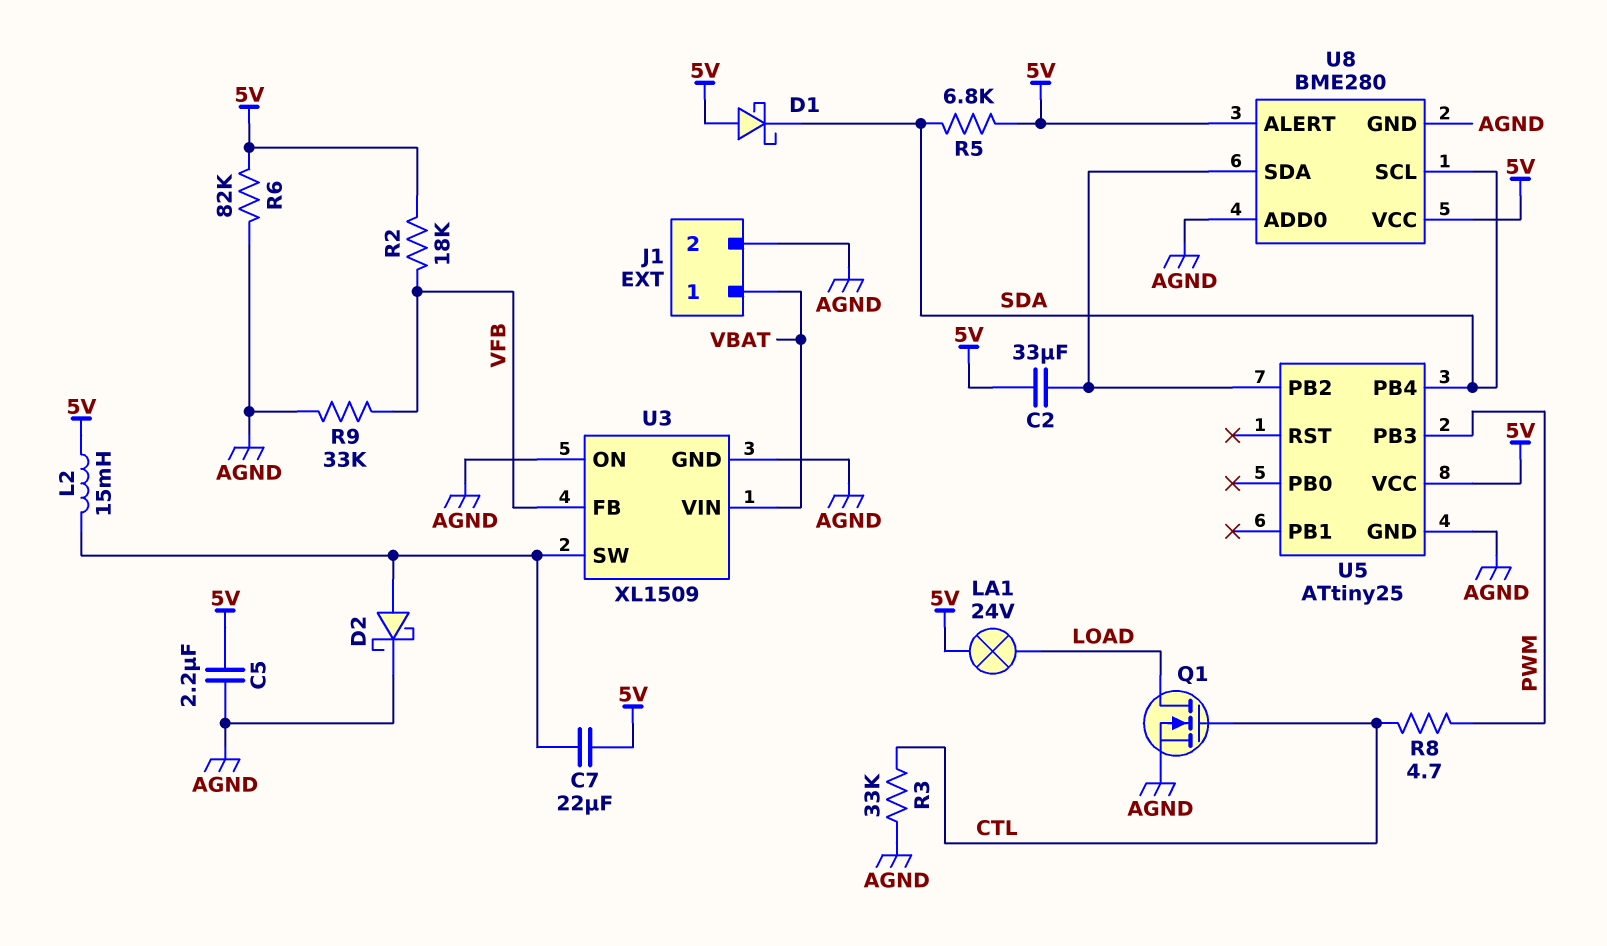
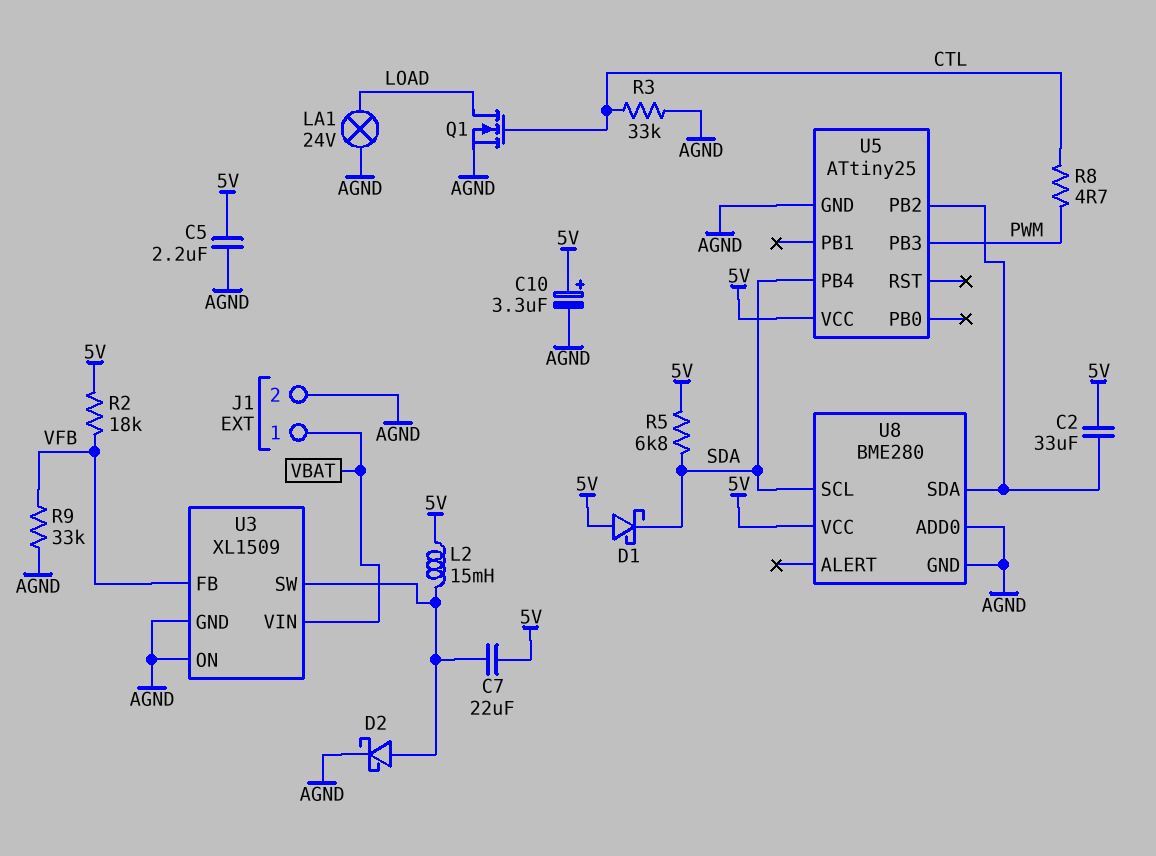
C10: none -> 3.3uF (plus 5V, minus AGND)
LA1: lamp 24V (5V, LOAD) -> lamp 24V (AGND, LOAD)
R6: 82k (5V, AGND) -> none
U8 pin ALERT: 5V -> none

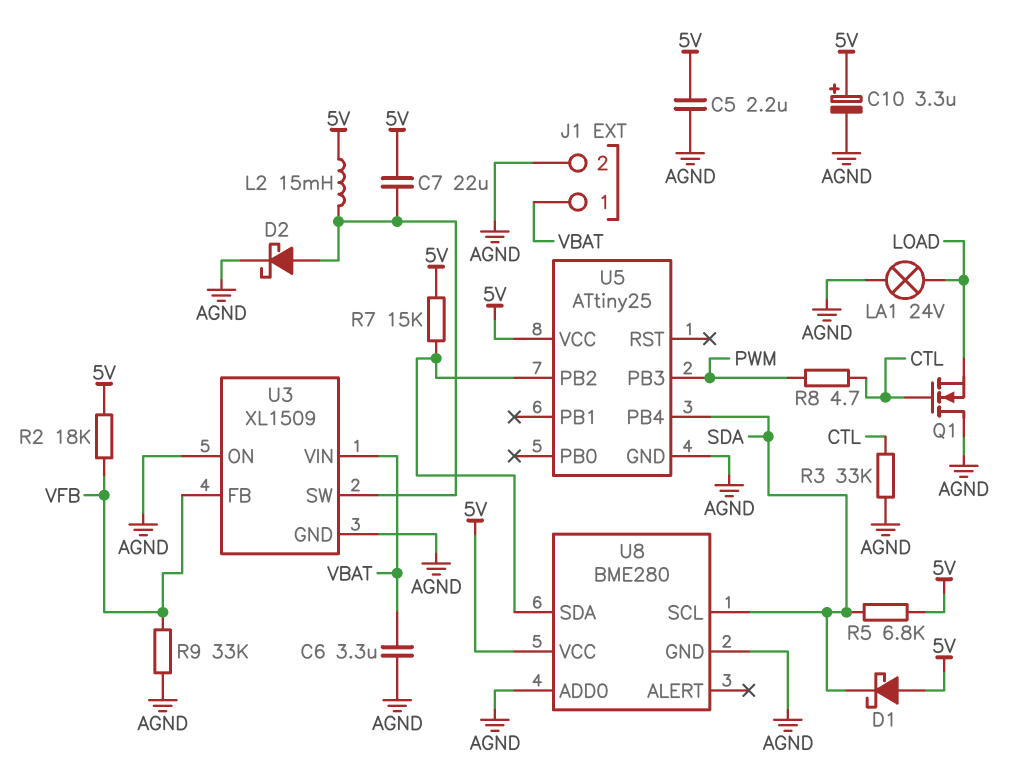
C2: 33uF (5V, U5/PB2) -> none
C6: none -> 3.3uF (AGND, VBAT)
Q1: NMOS (G CTL, D LOAD, S AGND) -> NMOS (G CTL, D AGND, S LOAD)
R7: none -> 15k (5V, U5/PB2)

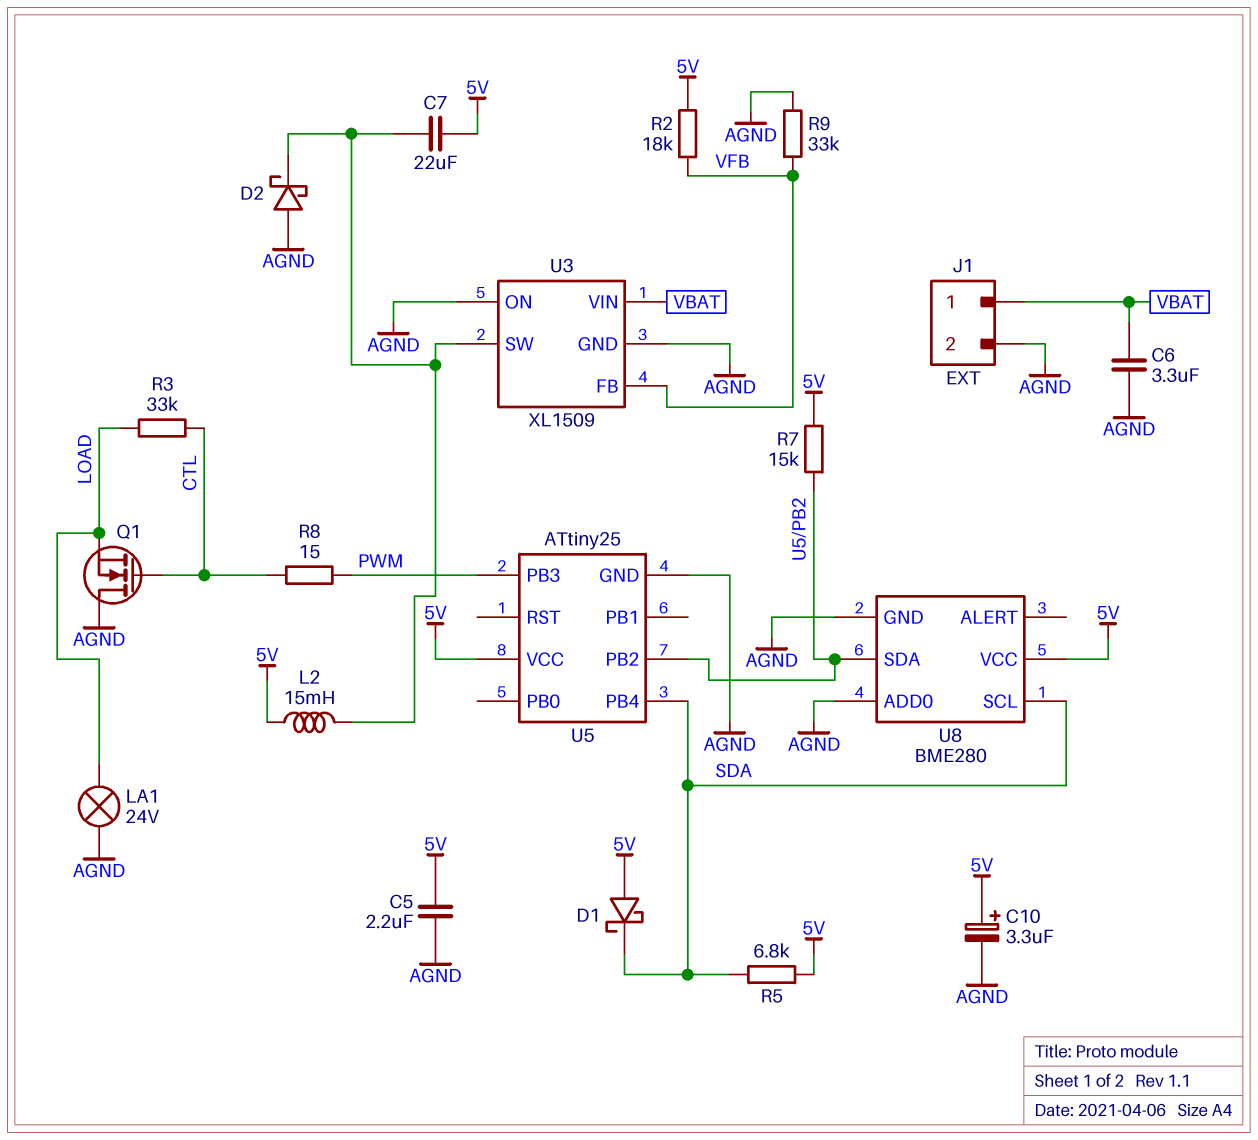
D2: schottky (A U3/SW, K AGND) -> schottky (A AGND, K U3/SW)
R3: 33k (AGND, CTL) -> 33k (CTL, LOAD)
R8: 4.7 (CTL, PWM) -> 15 (CTL, PWM)

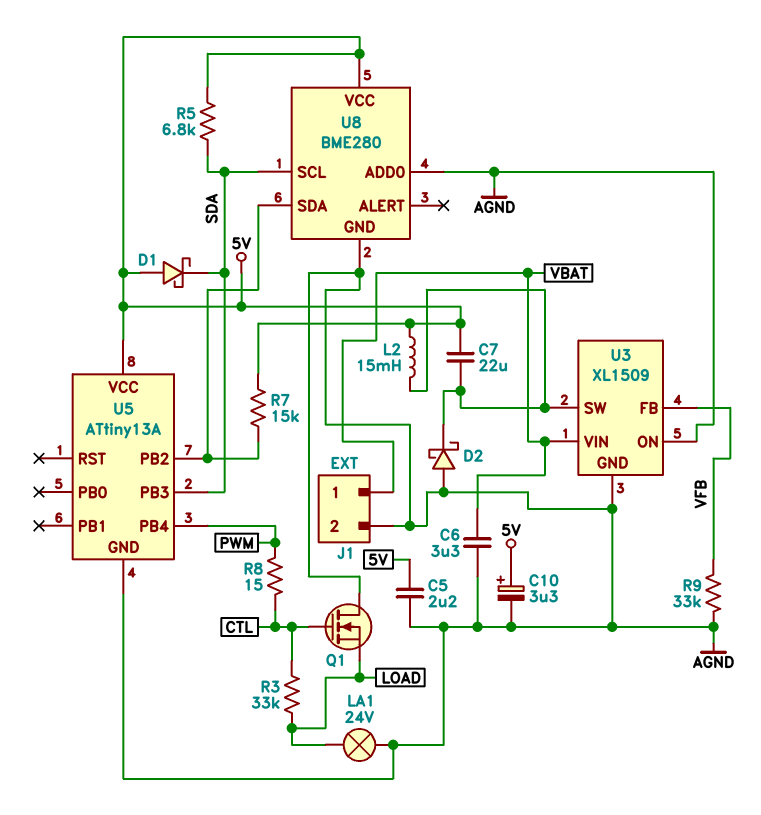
R2: 18k (5V, VFB) -> none
U5: ATtiny25 -> ATtiny13A
U5 pin PB3: PWM -> SDA
U5 pin PB4: SDA -> PWM

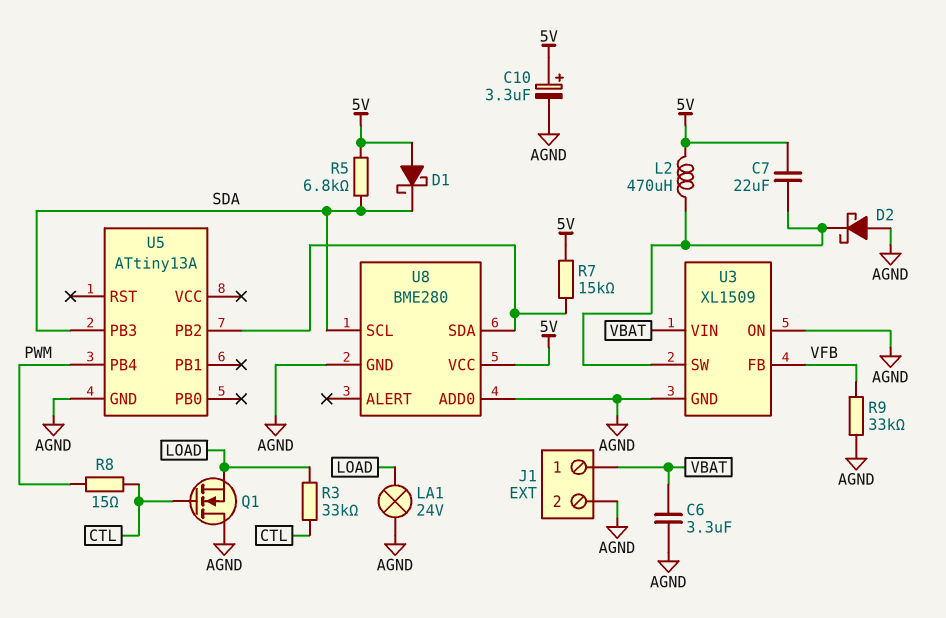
C5: 2.2uF (5V, AGND) -> none
L2: 15mH (5V, U3/SW) -> 470uH (5V, U3/SW)
U5 pin VCC: 5V -> none

